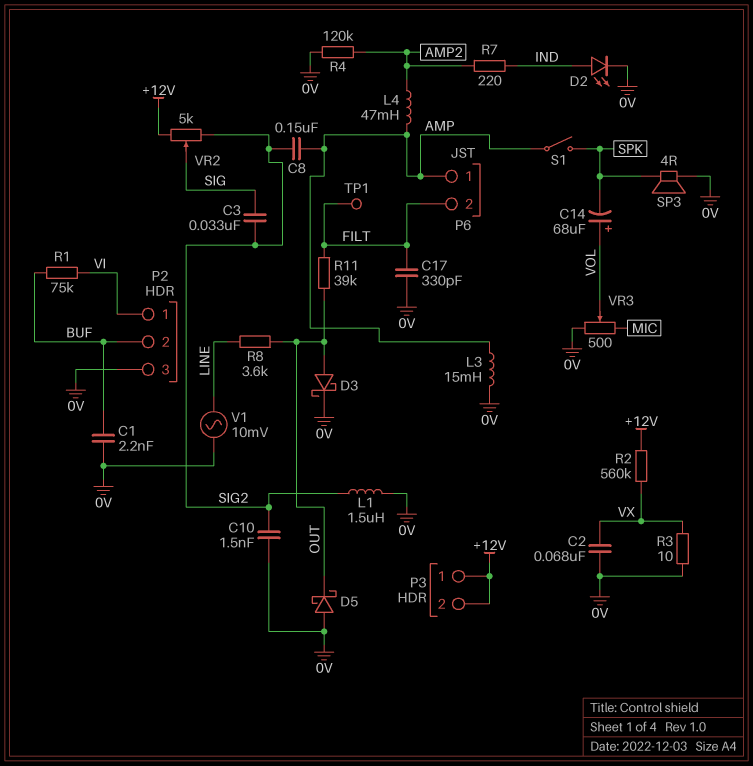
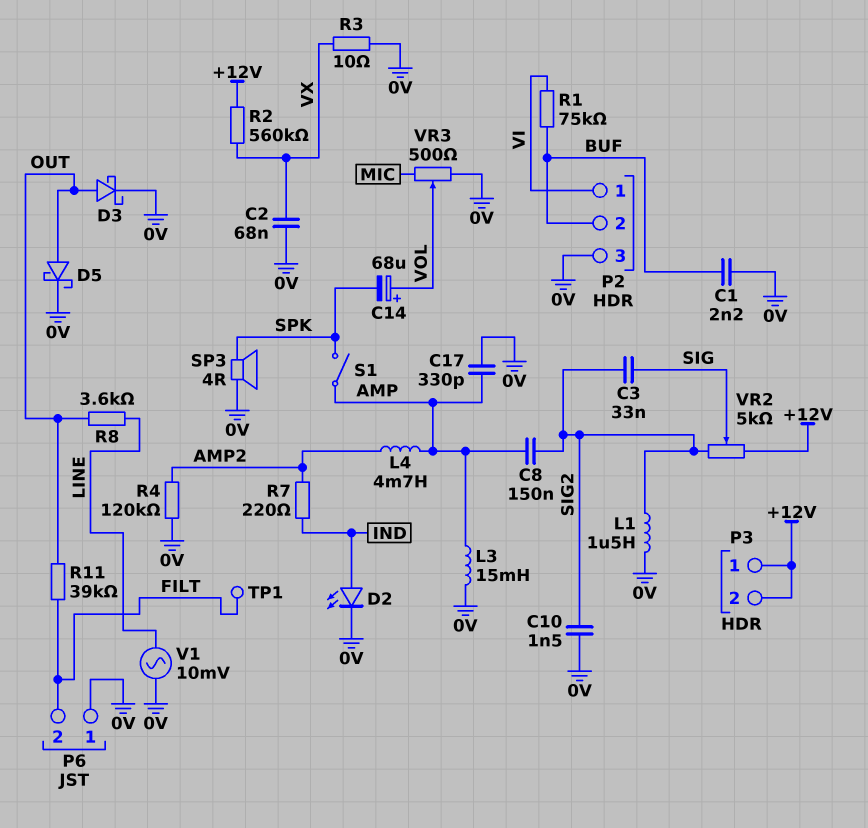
C17: 330pF (0V, FILT) -> 330pF (0V, AMP)
D5: schottky (A 0V, K OUT) -> schottky (A OUT, K 0V)
L4: 47mH (AMP, AMP2) -> 4.7mH (AMP, AMP2)
P6 pin 1: AMP -> 0V

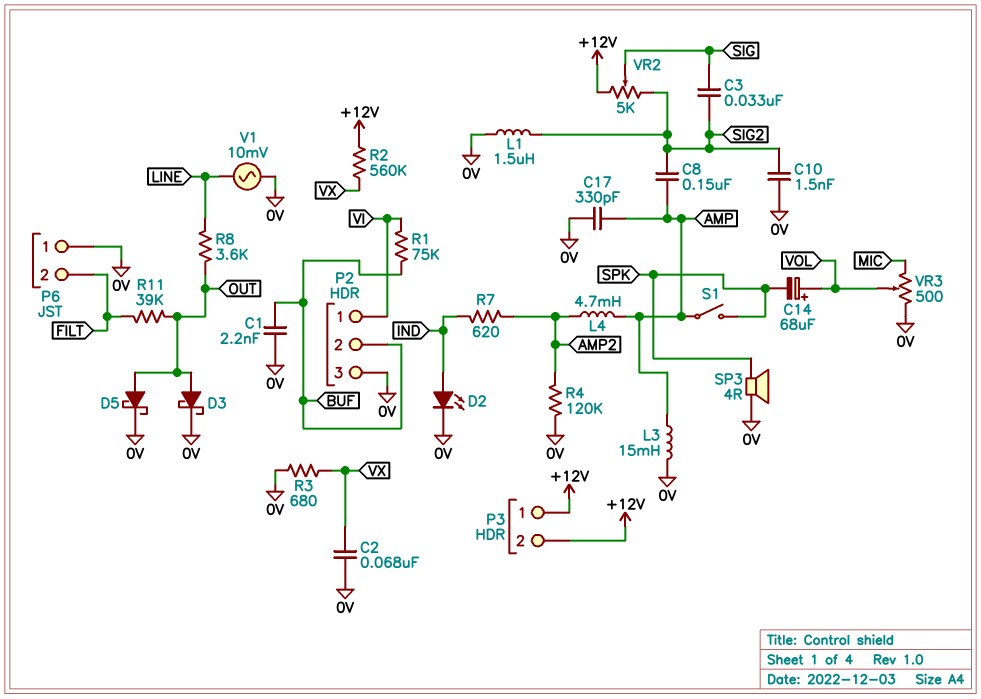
R3: 10 (0V, VX) -> 680 (0V, VX)
R7: 220 (AMP2, IND) -> 620 (AMP2, IND)
TP1: test point (FILT) -> none

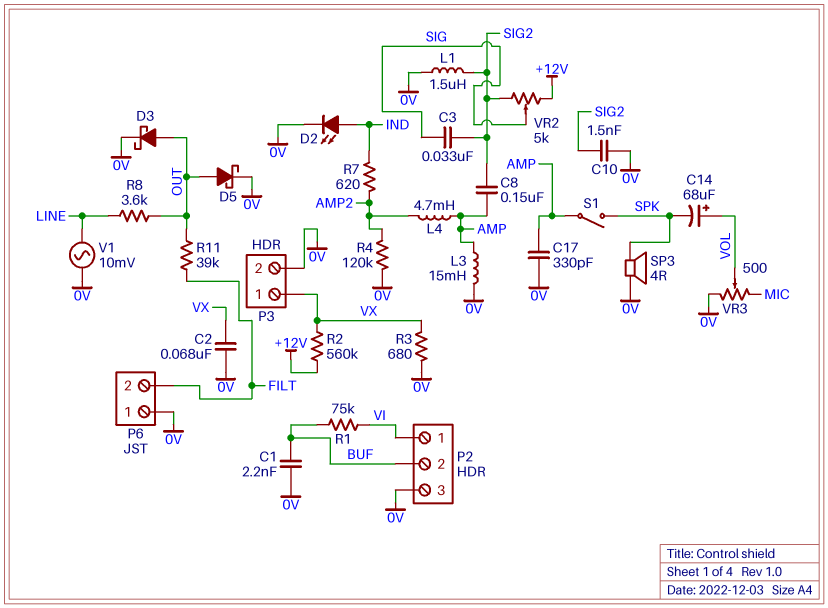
P3 pin 1: +12V -> VX
P3 pin 2: +12V -> 0V

